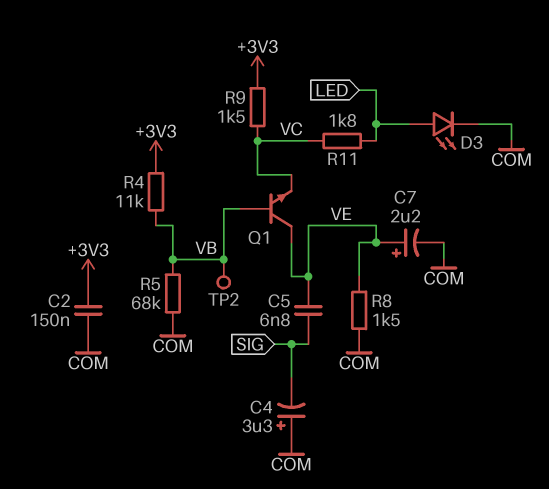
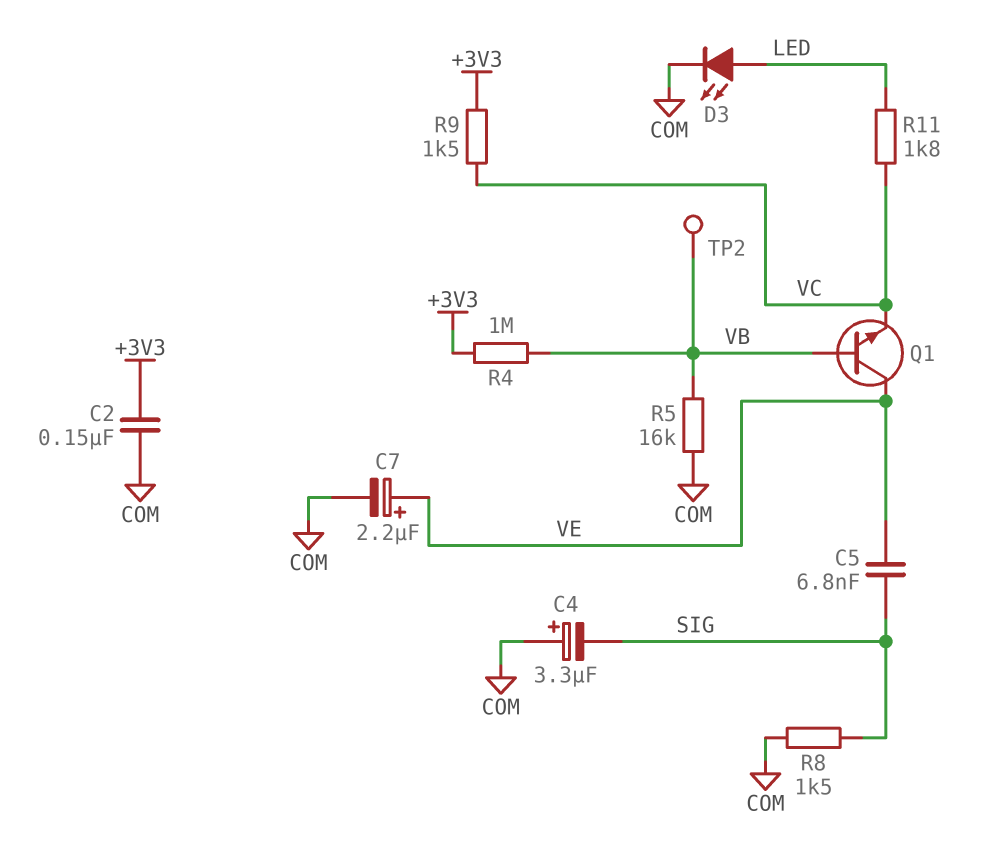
R4: 11k (+3V3, VB) -> 1M (+3V3, VB)
R5: 68k (COM, VB) -> 16k (COM, VB)
R8: 1.5k (COM, VE) -> 1.5k (COM, SIG)

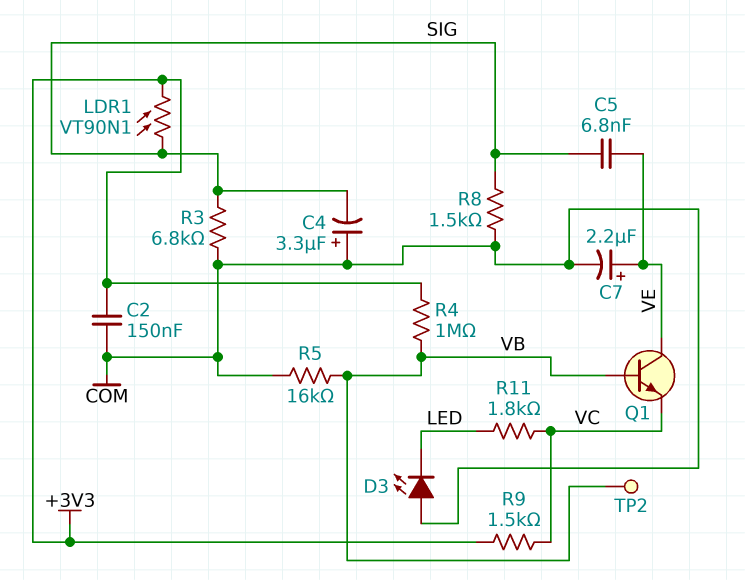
D3: LED (A LED, K COM) -> LED (A COM, K LED)
LDR1: none -> VT90N1 (+3V3, SIG)
R3: none -> 6.8k (COM, SIG)

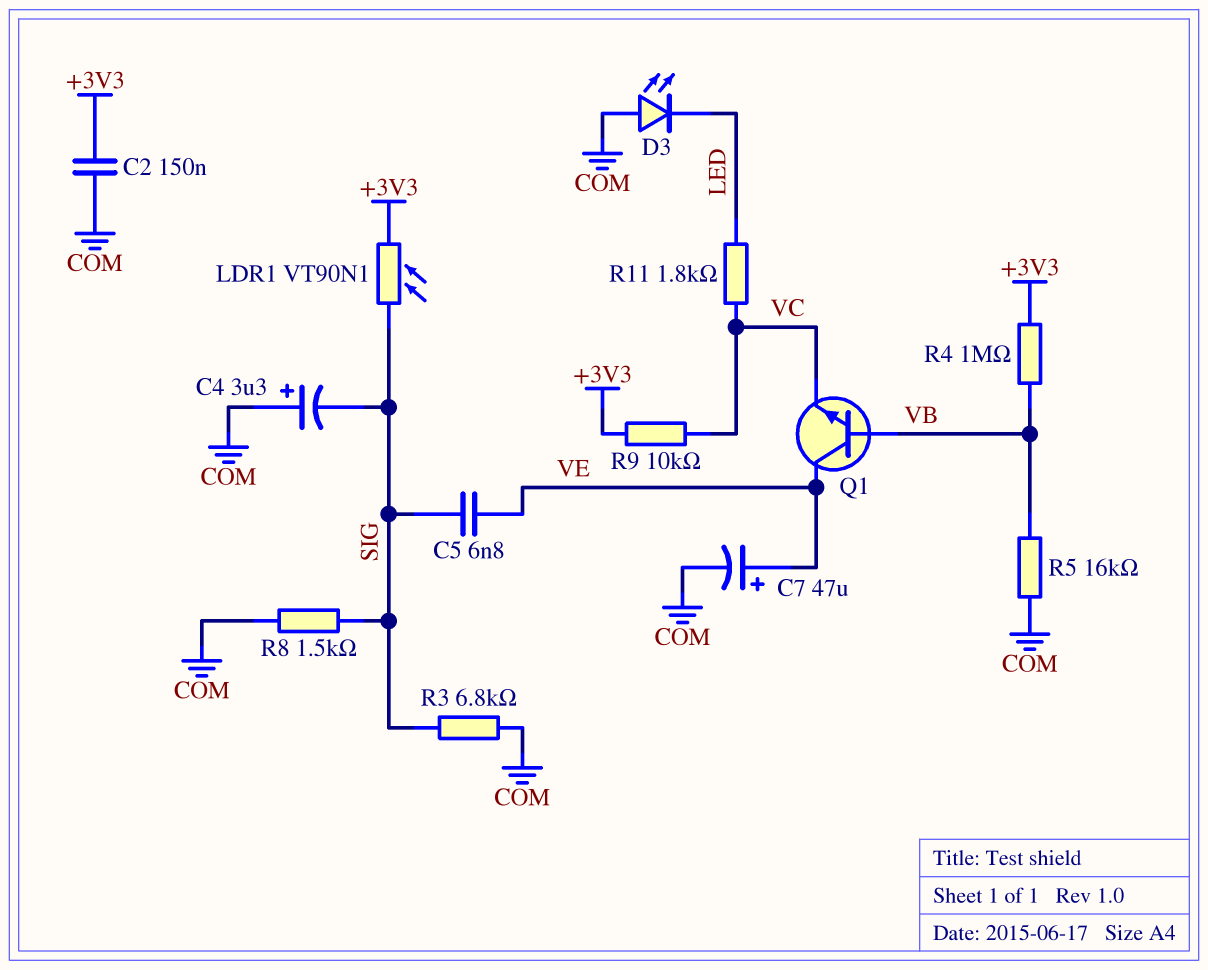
C7: 2.2uF (plus VE, minus COM) -> 47uF (plus VE, minus COM)
R9: 1.5k (+3V3, VC) -> 10k (+3V3, VC)
TP2: test point (VB) -> none

